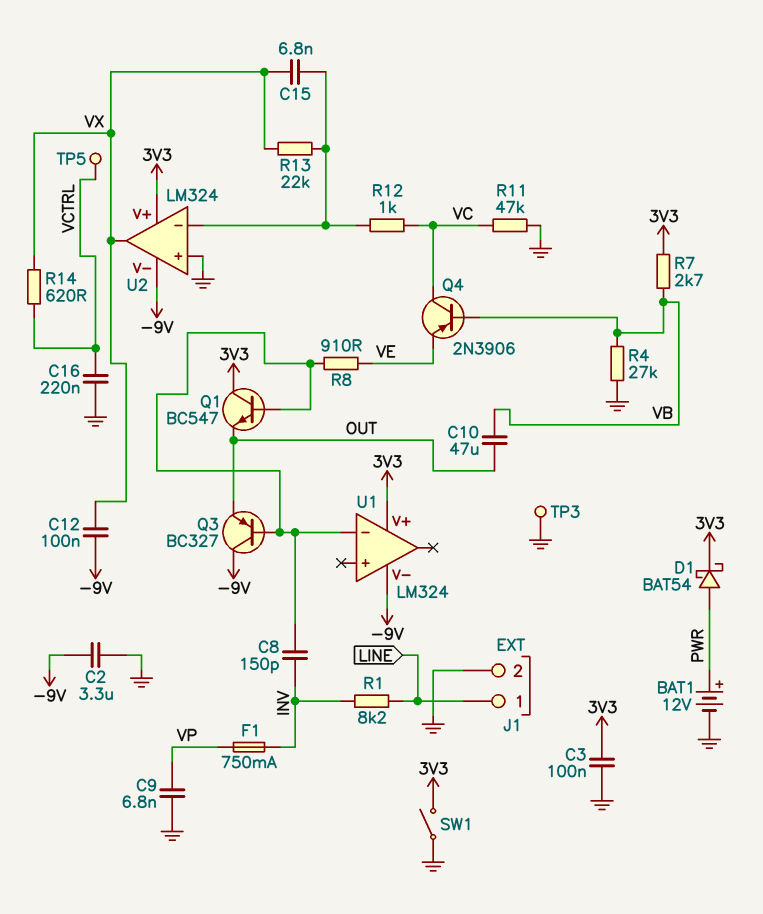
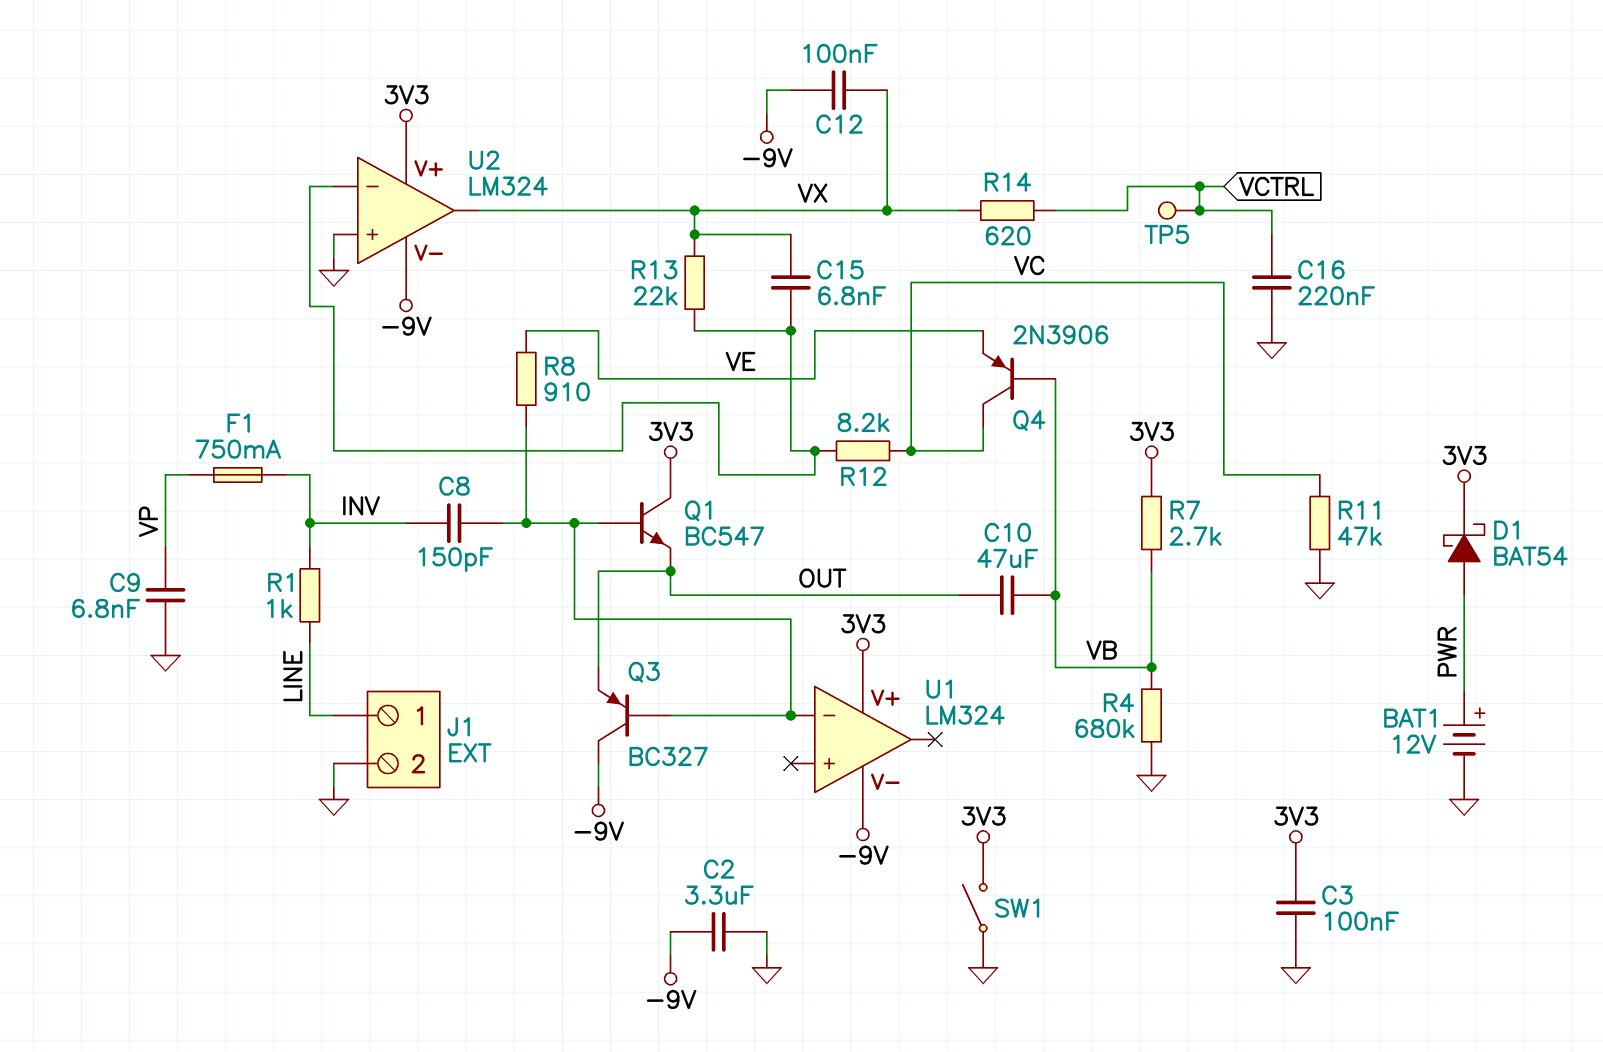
R1: 8.2k (INV, LINE) -> 1k (INV, LINE)
R4: 27k (GND, VB) -> 680k (GND, VB)
R12: 1k (U2/in-, VC) -> 8.2k (U2/in-, VC)
TP3: test point (GND) -> none

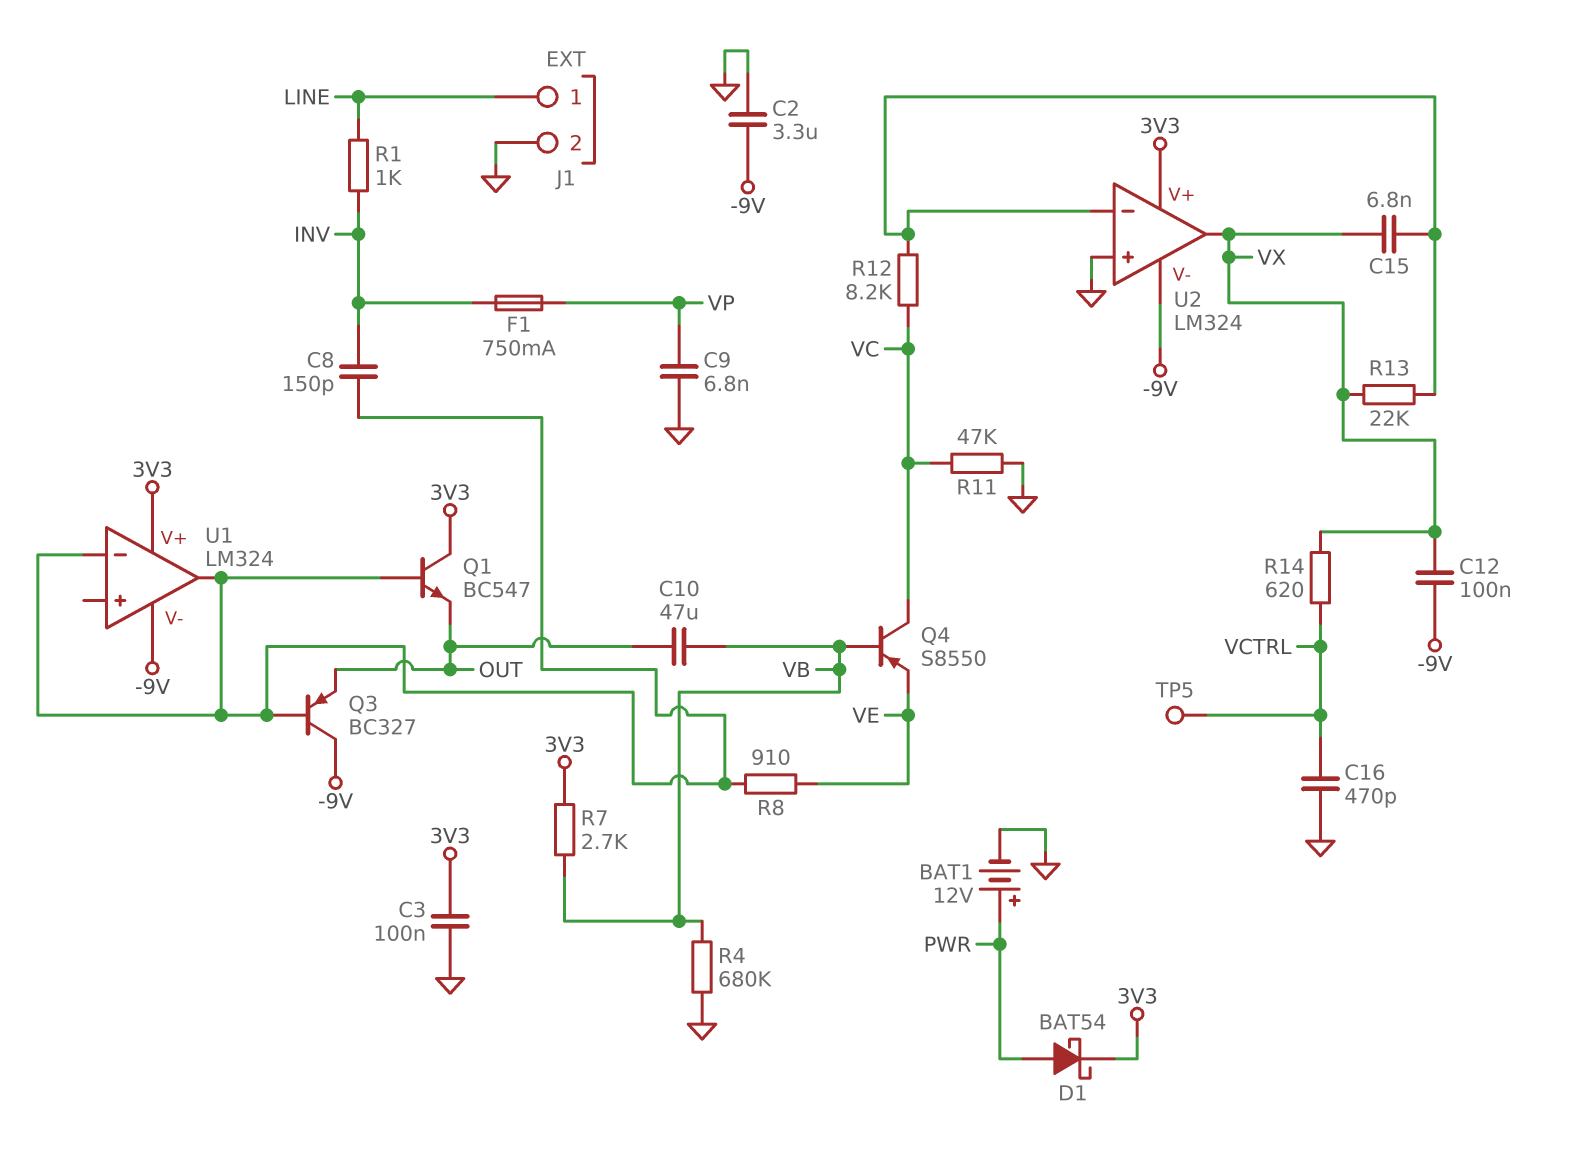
C16: 220nF (GND, VCTRL) -> 470pF (GND, VCTRL)
Q4: PNP 2N3906 (B VB, C VC, E VE) -> PNP S8550 (B VB, C VC, E VE)
SW1: switch (3V3, GND) -> none
U1 pin out: none -> U1/in-

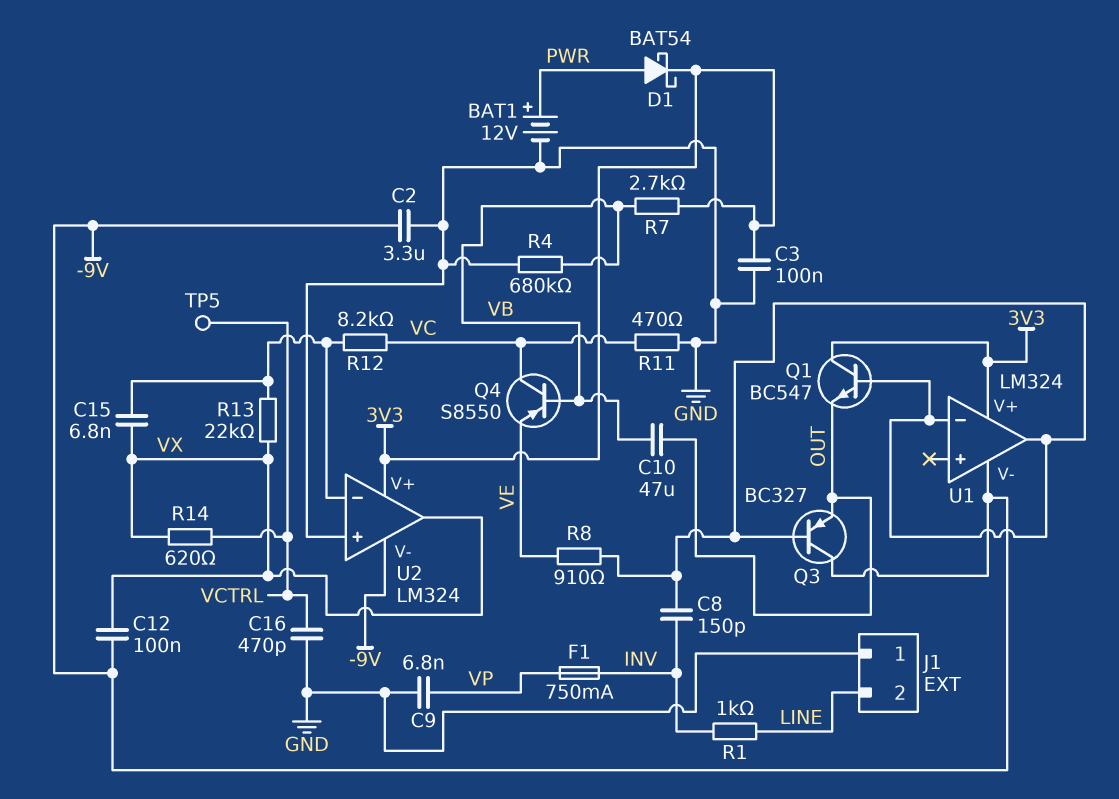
J1 pin 1: LINE -> GND
J1 pin 2: GND -> LINE
R11: 47k (GND, VC) -> 470 (GND, VC)

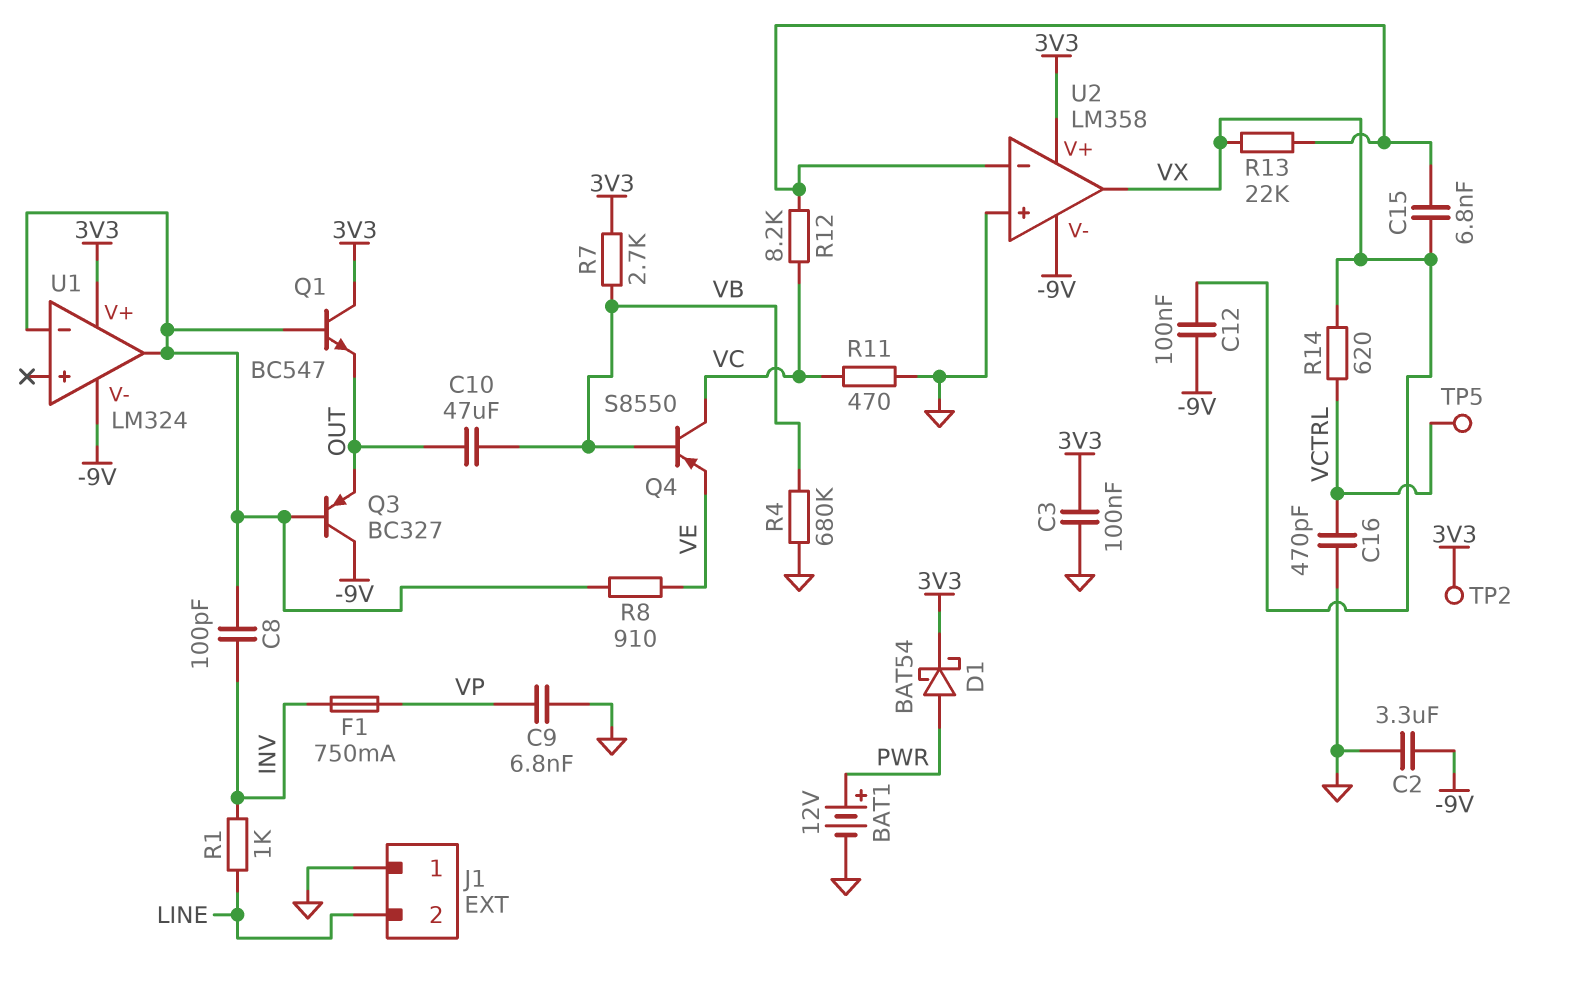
C8: 150pF (INV, U1/in-) -> 100pF (INV, U1/in-)
TP2: none -> test point (3V3)
U2: LM324 -> LM358

